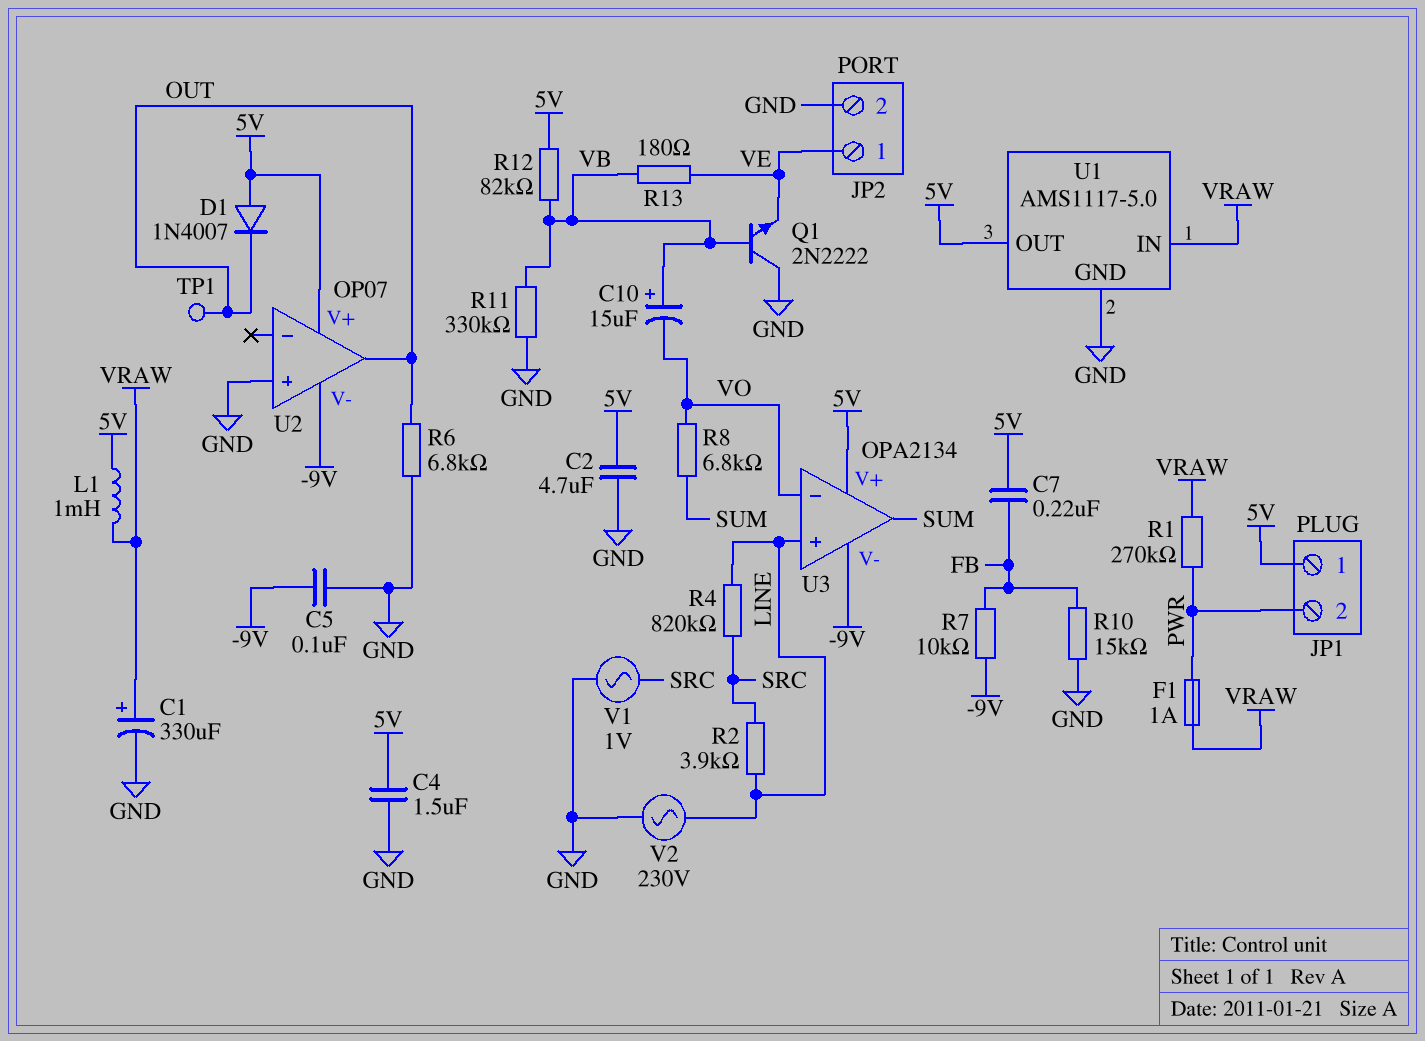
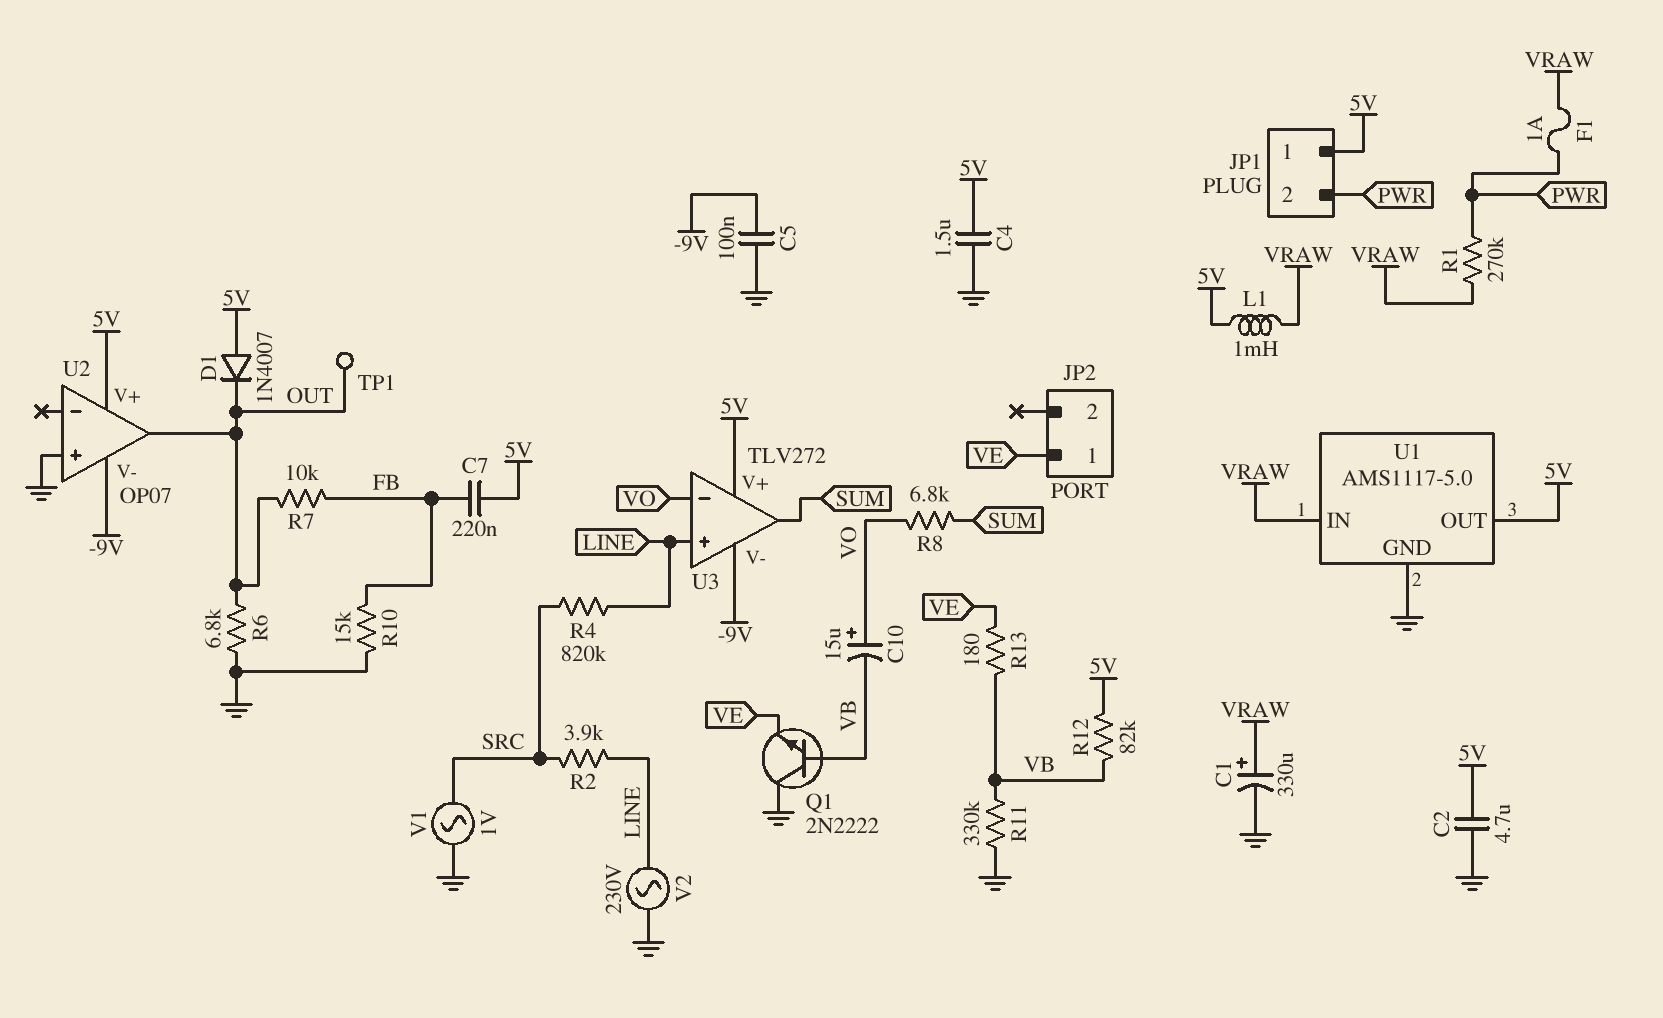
C10: 15uF (plus VB, minus VO) -> 15uF (plus VO, minus VB)
JP2 pin 2: GND -> none
R7: 10k (-9V, FB) -> 10k (FB, OUT)
U3: OPA2134 -> TLV272

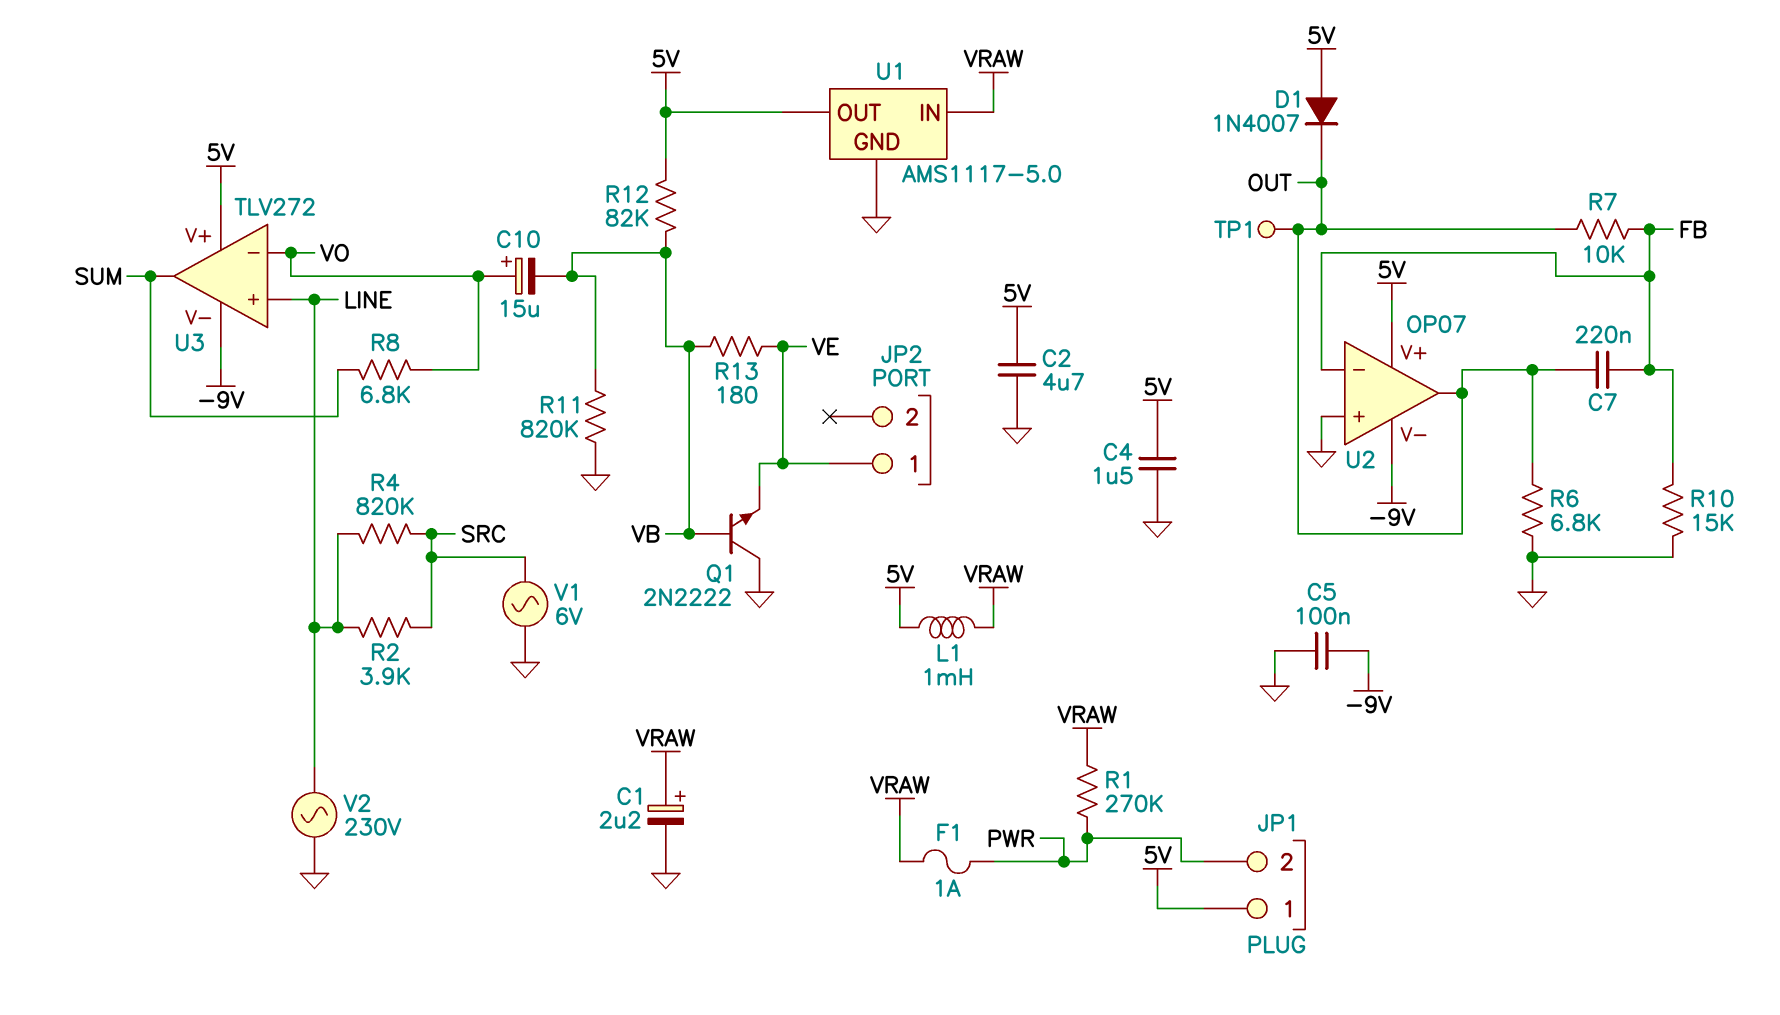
C1: 330uF (plus VRAW, minus GND) -> 2.2uF (plus VRAW, minus GND)
C7: 220nF (5V, FB) -> 220nF (FB, OUT)
R11: 330k (GND, VB) -> 820k (GND, VB)
U2 pin in-: none -> FB
V1: AC 1V (GND, SRC) -> AC 6V (GND, SRC)

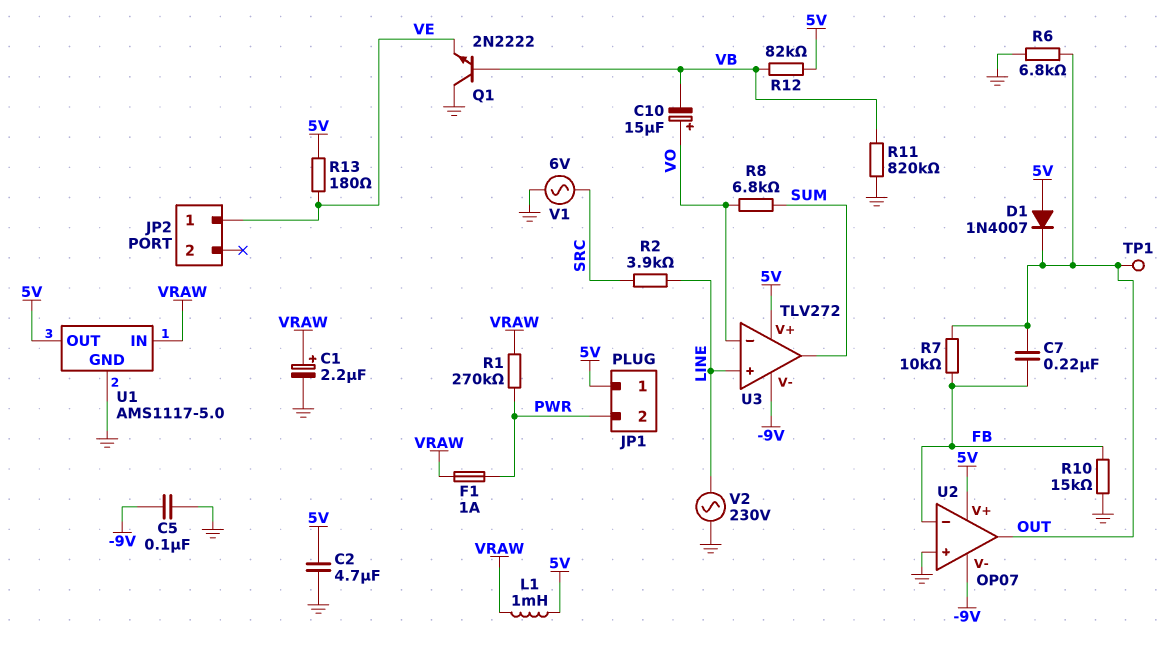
C4: 1.5uF (5V, GND) -> none
R4: 820k (LINE, SRC) -> none
R13: 180 (VB, VE) -> 180 (5V, VE)

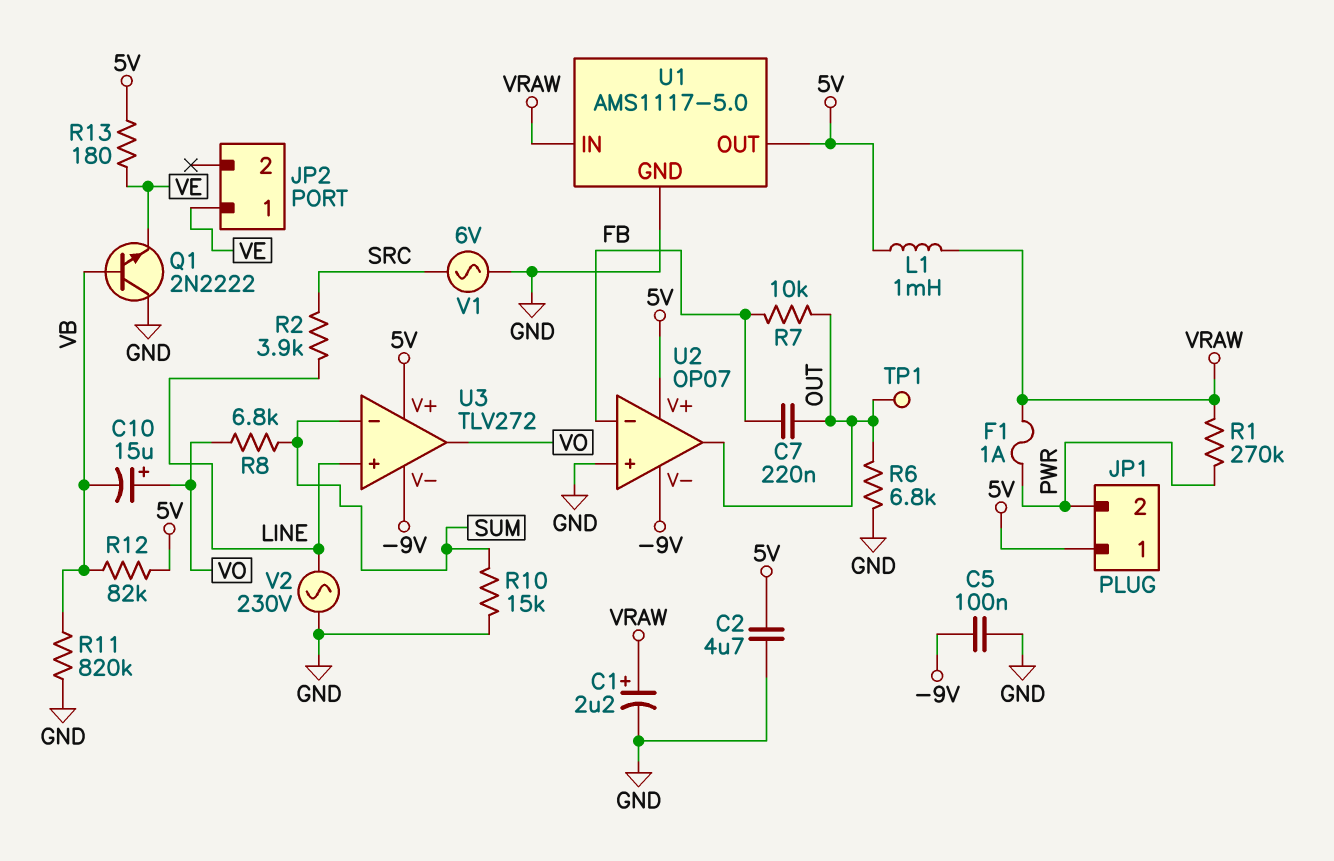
D1: diode 1N4007 (A 5V, K OUT) -> none
R10: 15k (FB, GND) -> 15k (GND, SUM)
U3 pin in-: VO -> SUM
U3 pin out: SUM -> VO

